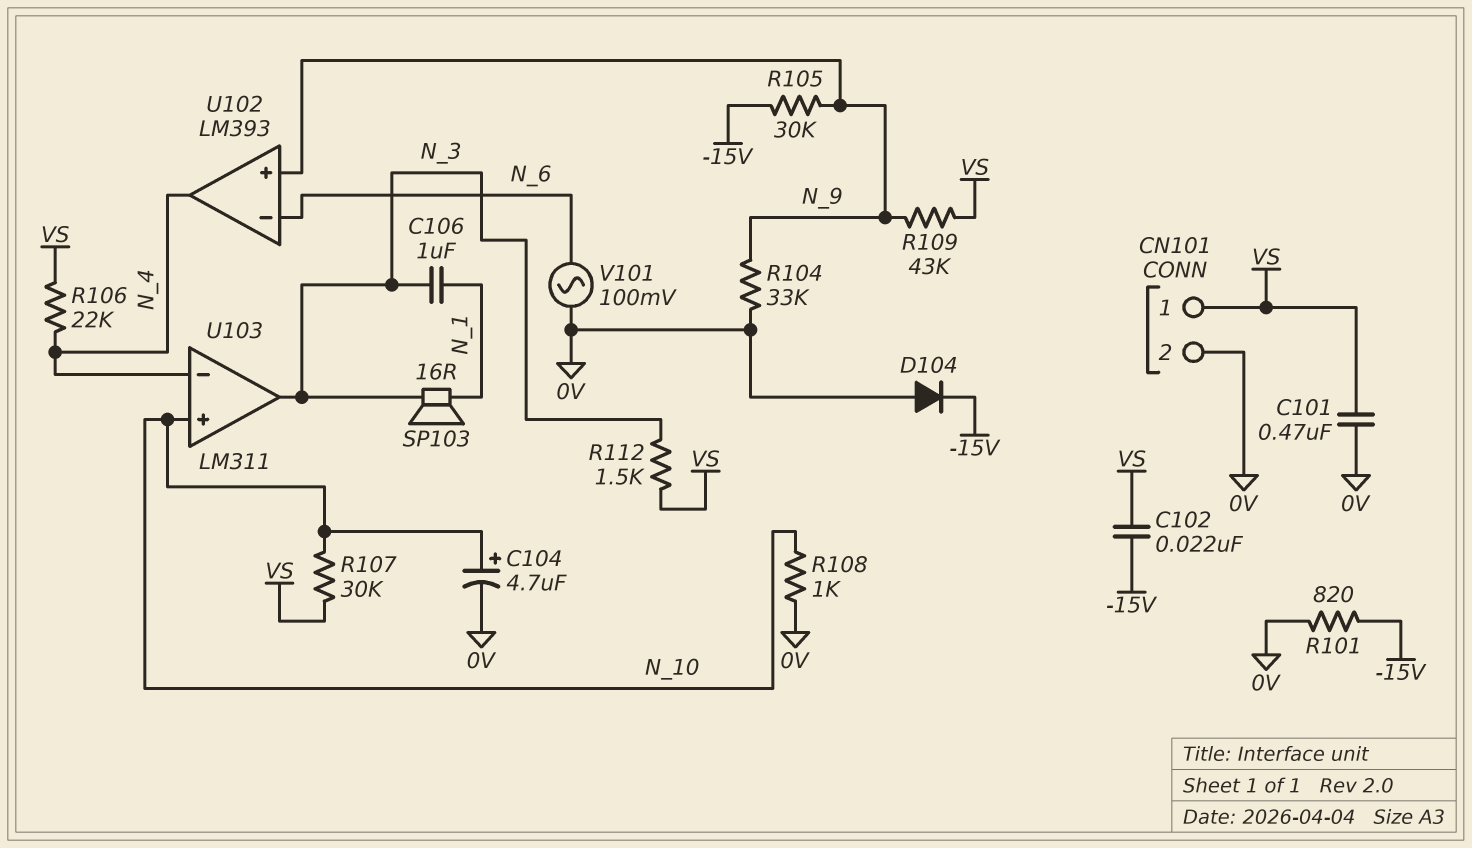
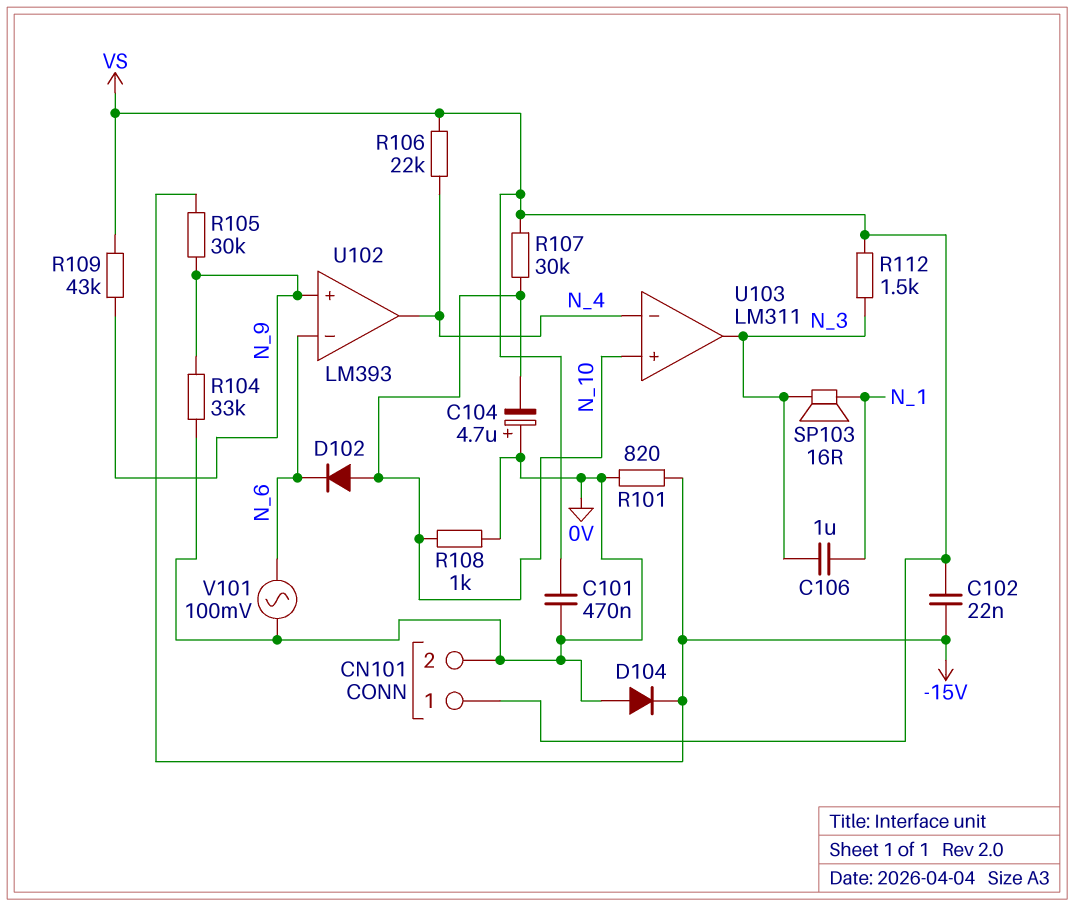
C104: 4.7uF (plus N_10, minus 0V) -> 4.7uF (plus 0V, minus N_10)
D102: none -> diode (A N_10, K N_6)

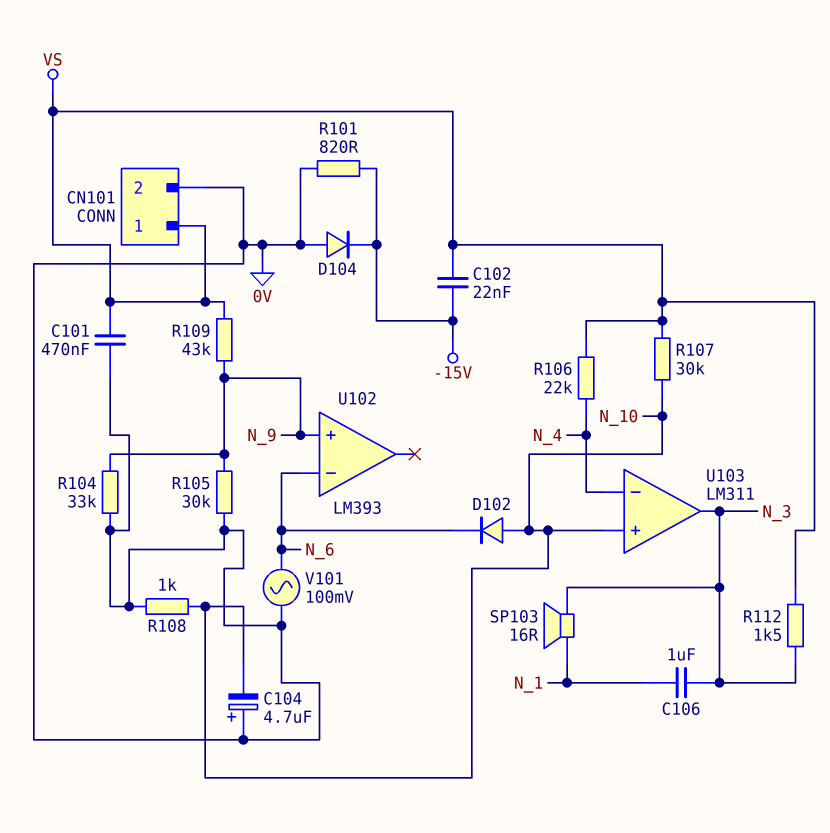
R105: 30k (-15V, N_9) -> 30k (0V, N_9)
U102 pin out: N_4 -> none

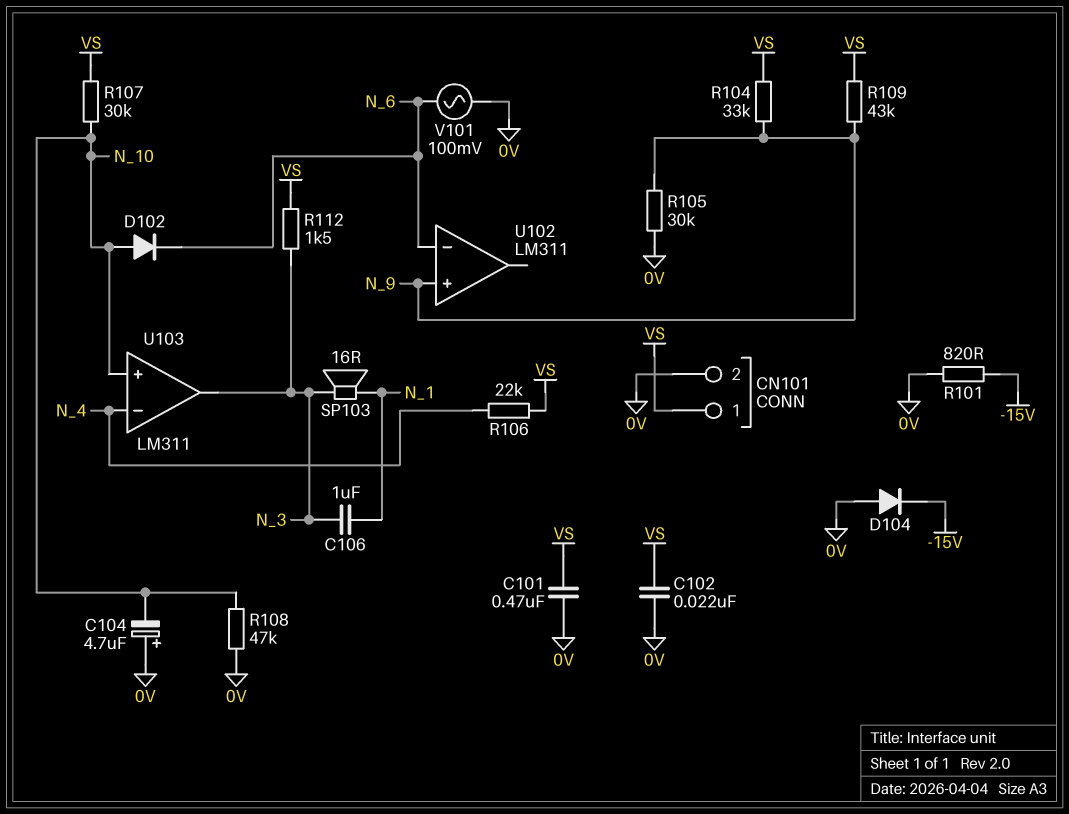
C102: 22nF (-15V, VS) -> 22nF (0V, VS)
R104: 33k (0V, N_9) -> 33k (N_9, VS)
R108: 1k (0V, N_10) -> 47k (0V, N_10)
U102: LM393 -> LM311

